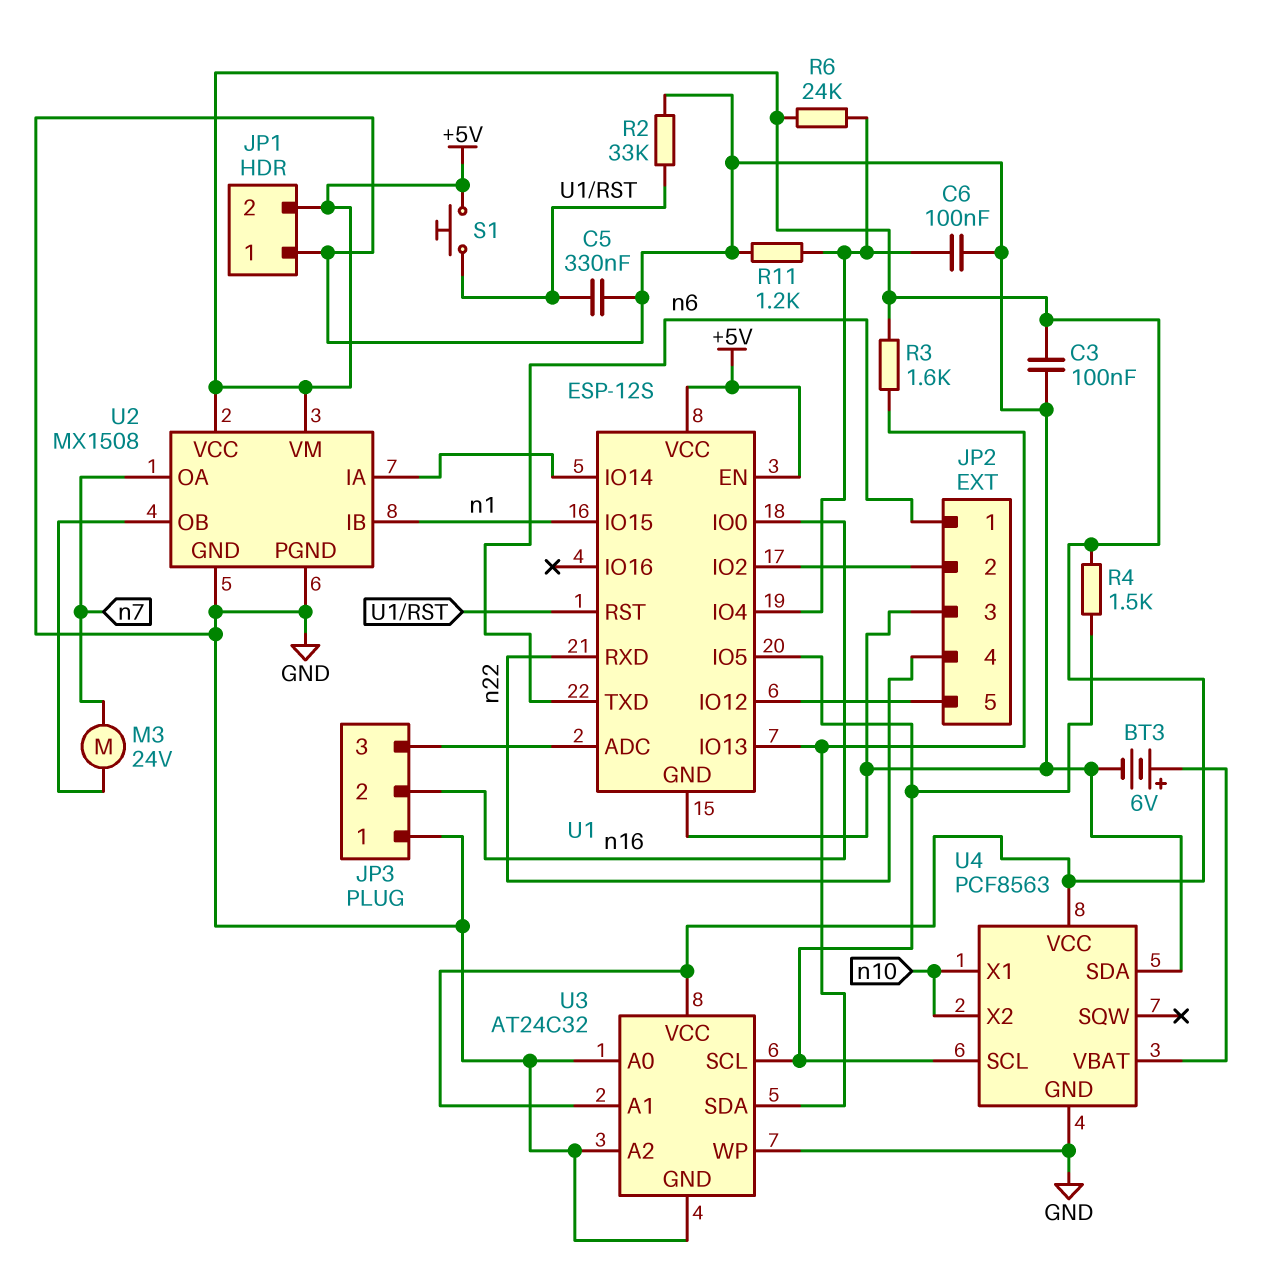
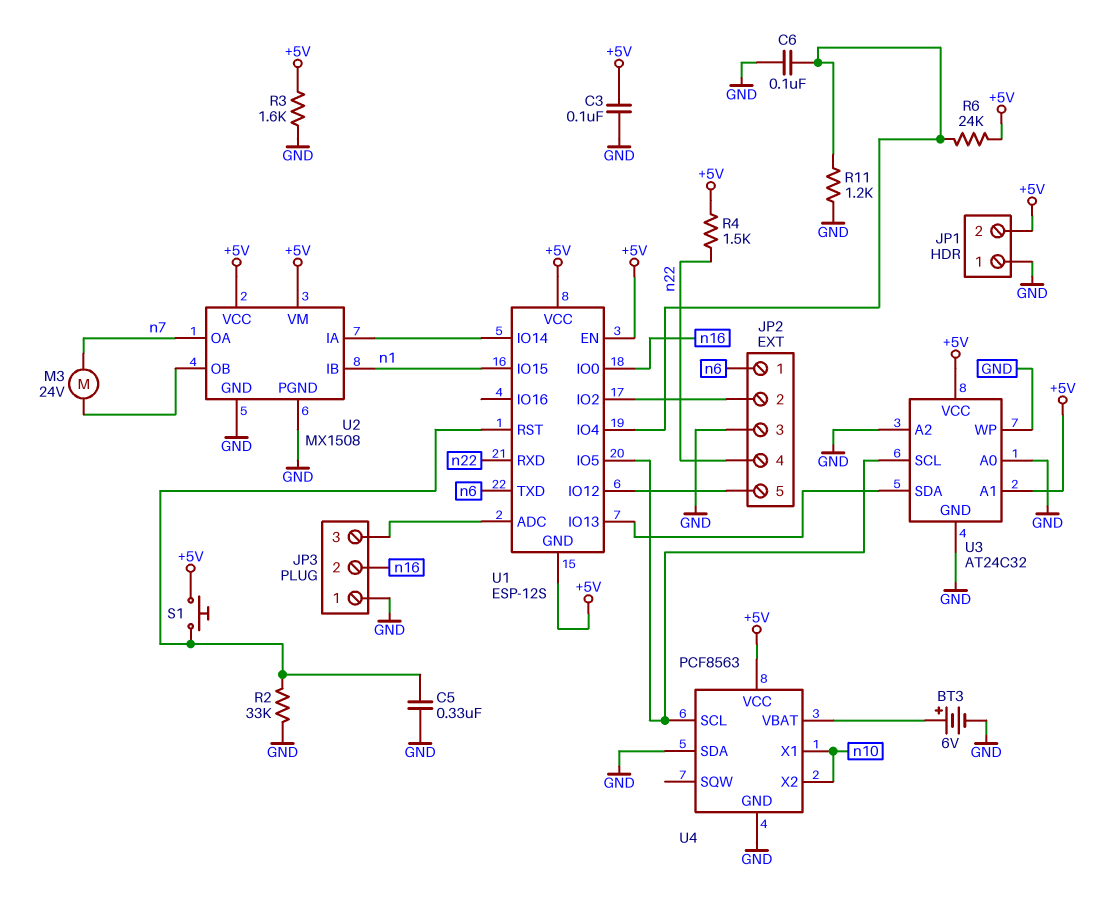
R3: 1.6k (+5V, U1/IO13) -> 1.6k (+5V, GND)
R4: 1.5k (+5V, U1/IO5) -> 1.5k (+5V, n22)
U1 pin GND: GND -> +5V

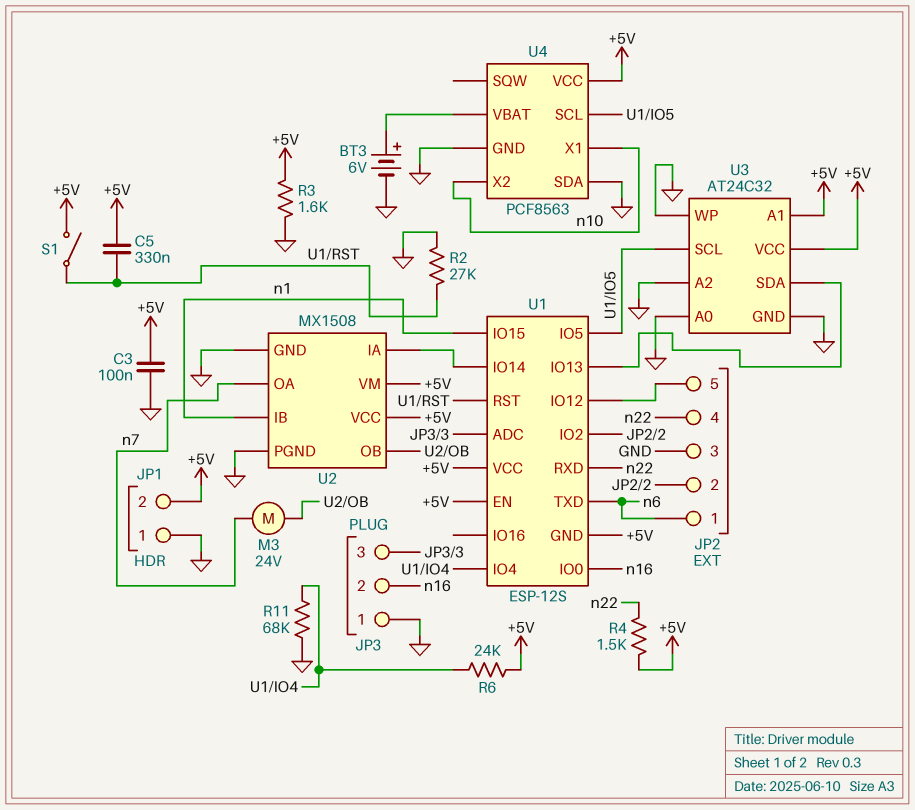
C5: 330nF (GND, U1/RST) -> 330nF (+5V, U1/RST)
C6: 100nF (GND, U1/IO4) -> none
R2: 33k (GND, U1/RST) -> 27k (GND, U1/RST)
R11: 1.2k (GND, U1/IO4) -> 68k (GND, U1/IO4)
S1: button (+5V, U1/RST) -> switch (+5V, U1/RST)

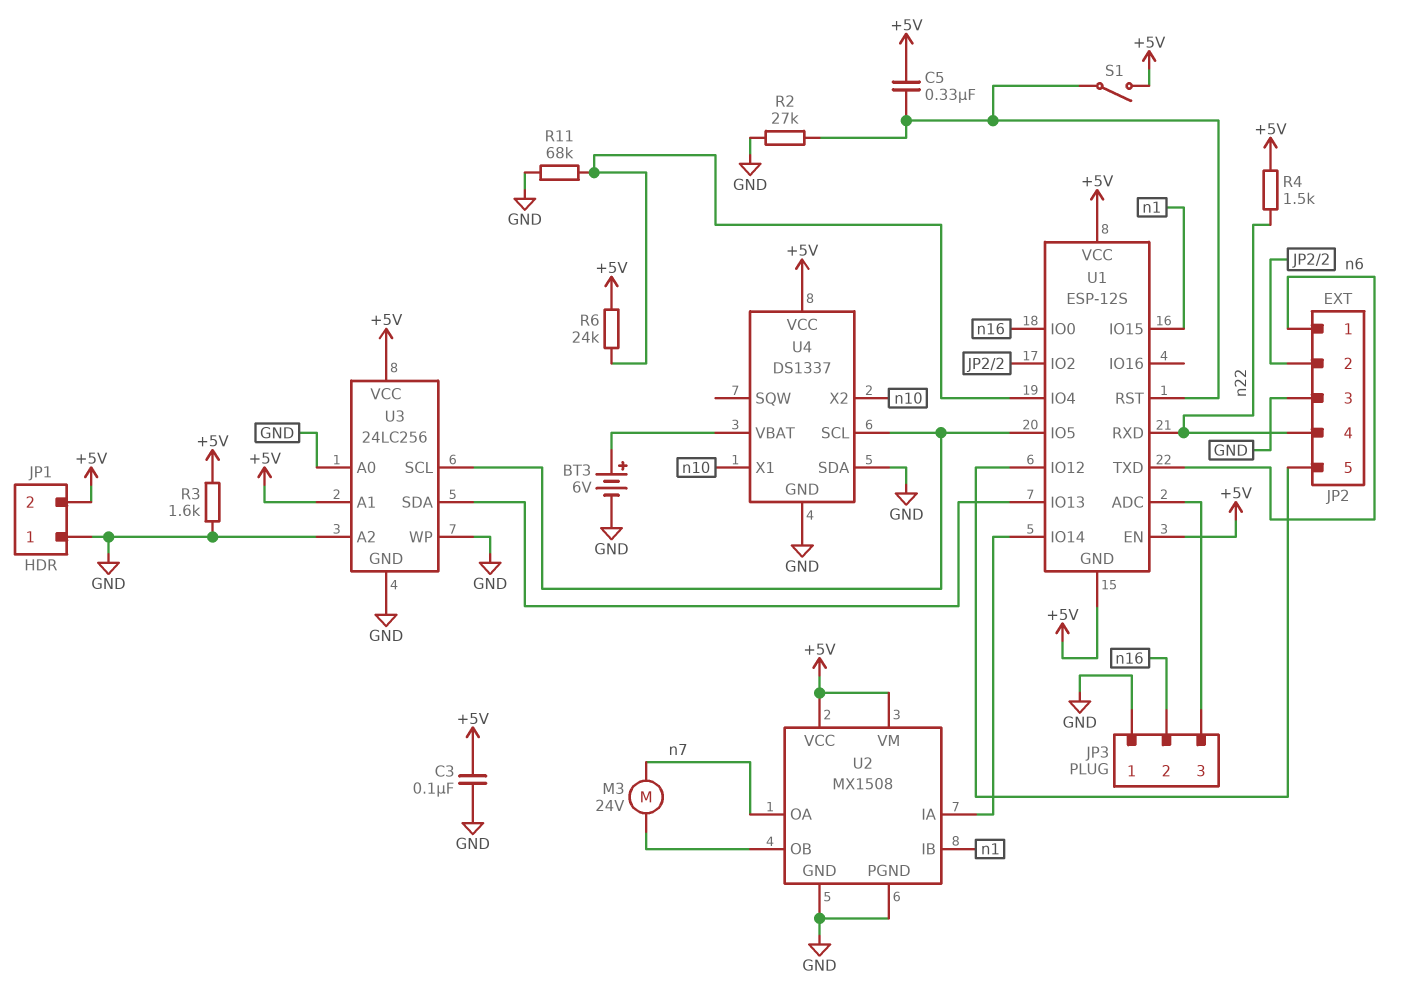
U3: AT24C32 -> 24LC256
U4: PCF8563 -> DS1337

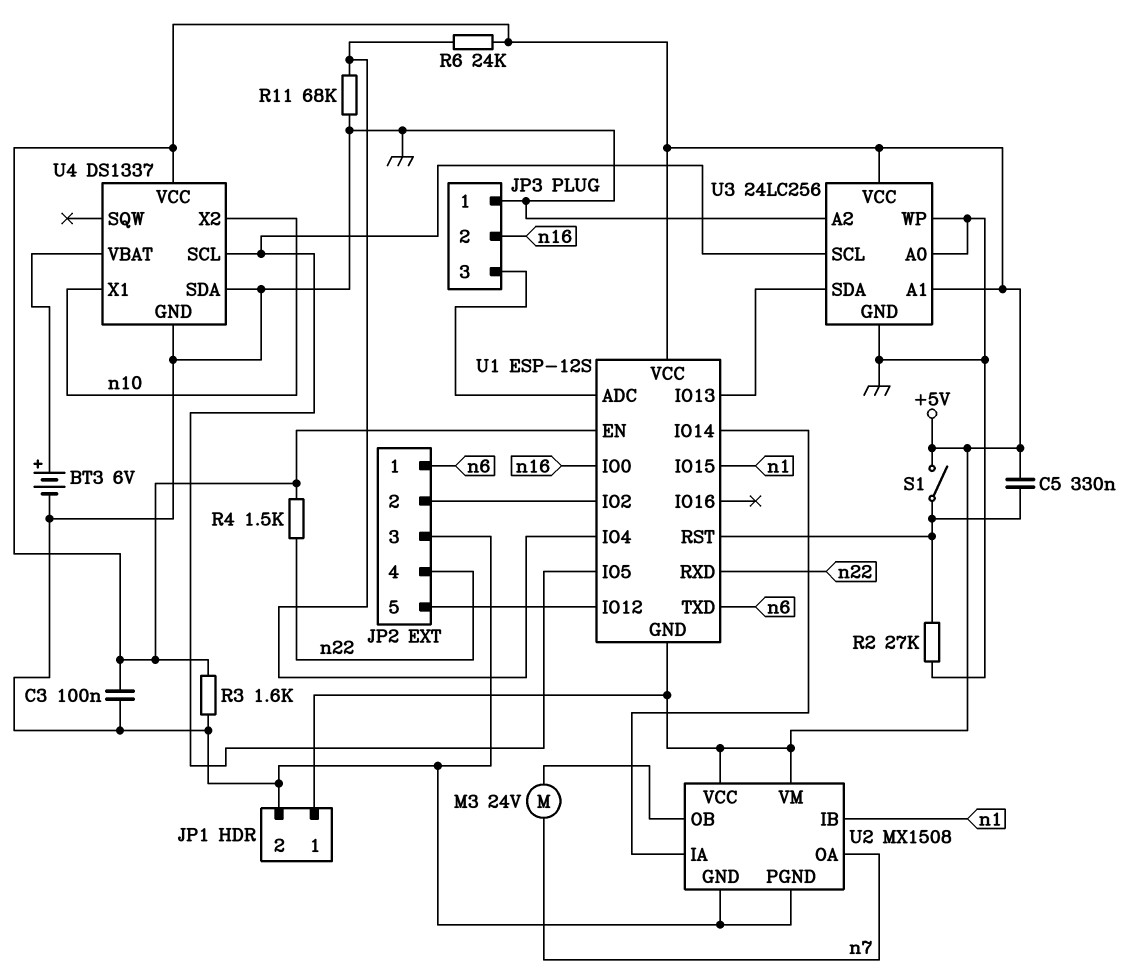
JP1 pin 1: GND -> +5V
JP1 pin 2: +5V -> GND

